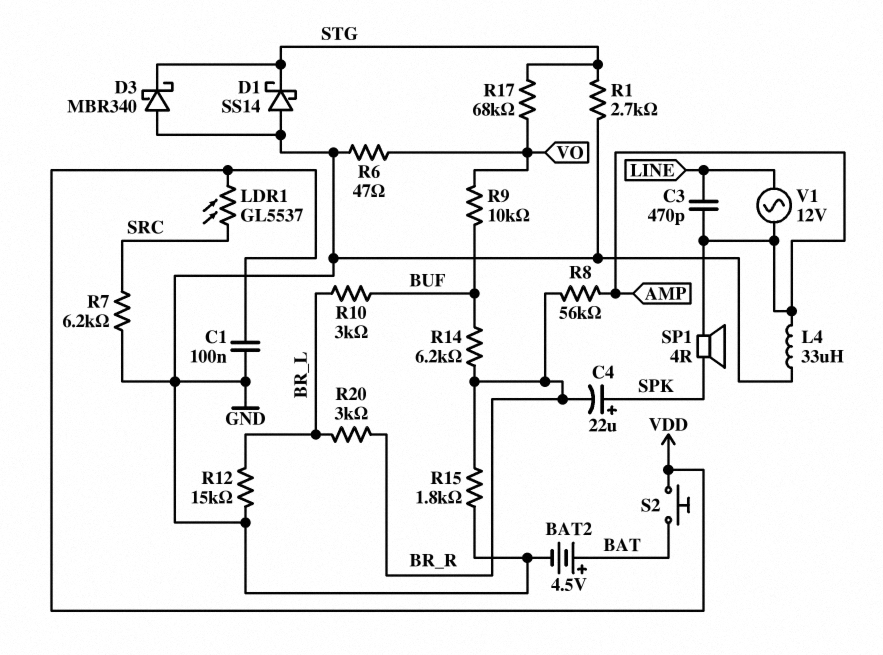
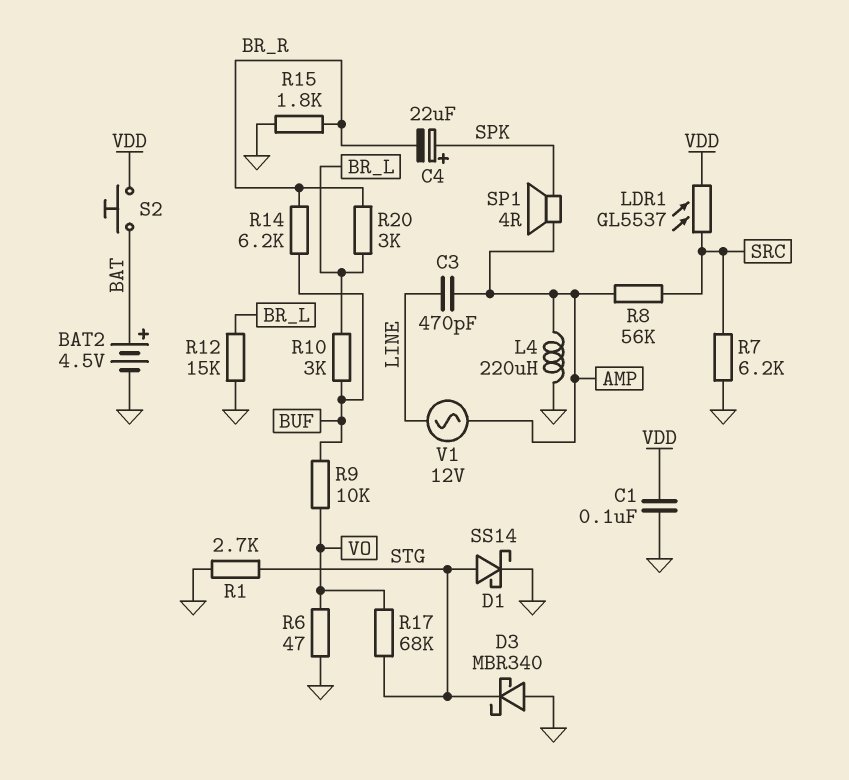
D1: schottky SS14 (A GND, K STG) -> schottky SS14 (A STG, K GND)
L4: 33uH (AMP, GND) -> 220uH (AMP, GND)
R8: 56k (AMP, BR_R) -> 56k (AMP, SRC)

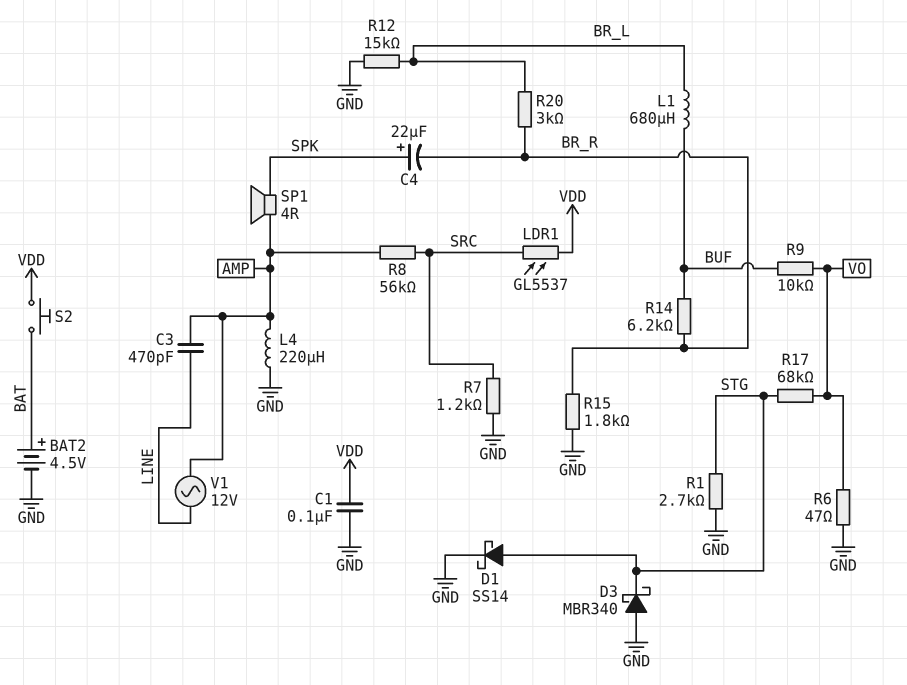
L1: none -> 680uH (BR_L, BUF)
R7: 6.2k (GND, SRC) -> 1.2k (GND, SRC)
R10: 3k (BR_L, BUF) -> none

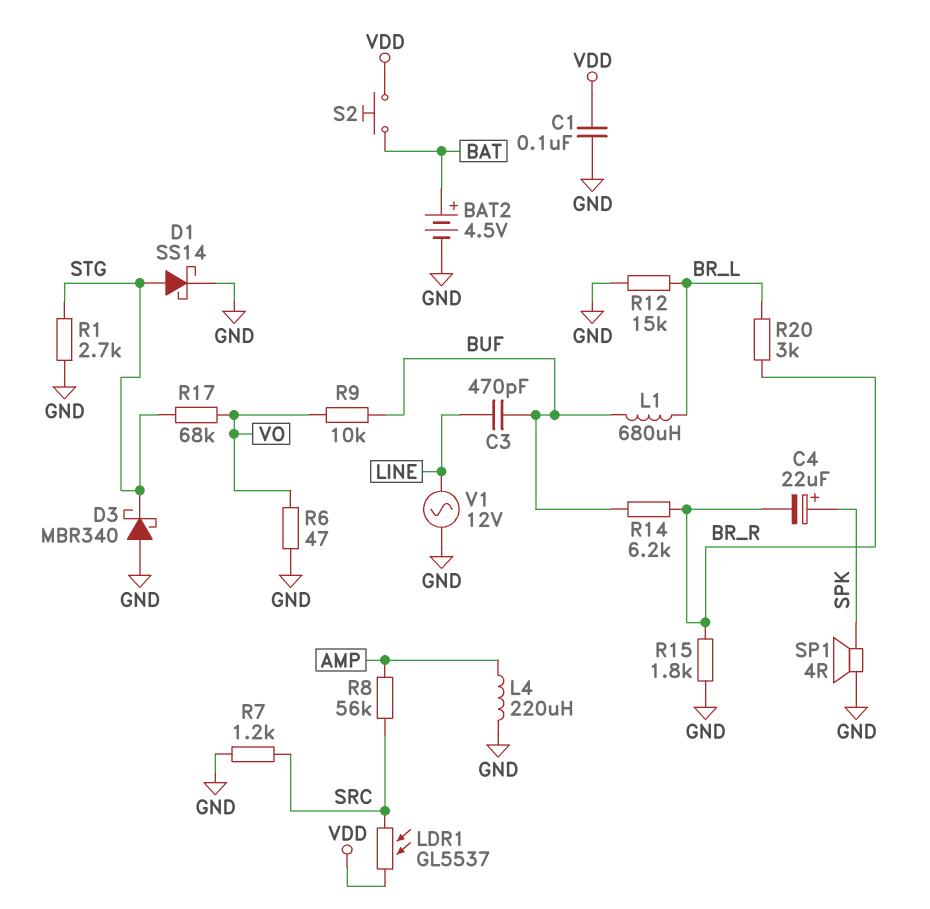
C3: 470pF (AMP, LINE) -> 470pF (BUF, LINE)
SP1: speaker 4R (AMP, SPK) -> speaker 4R (GND, SPK)
V1: AC 12V (AMP, LINE) -> AC 12V (GND, LINE)

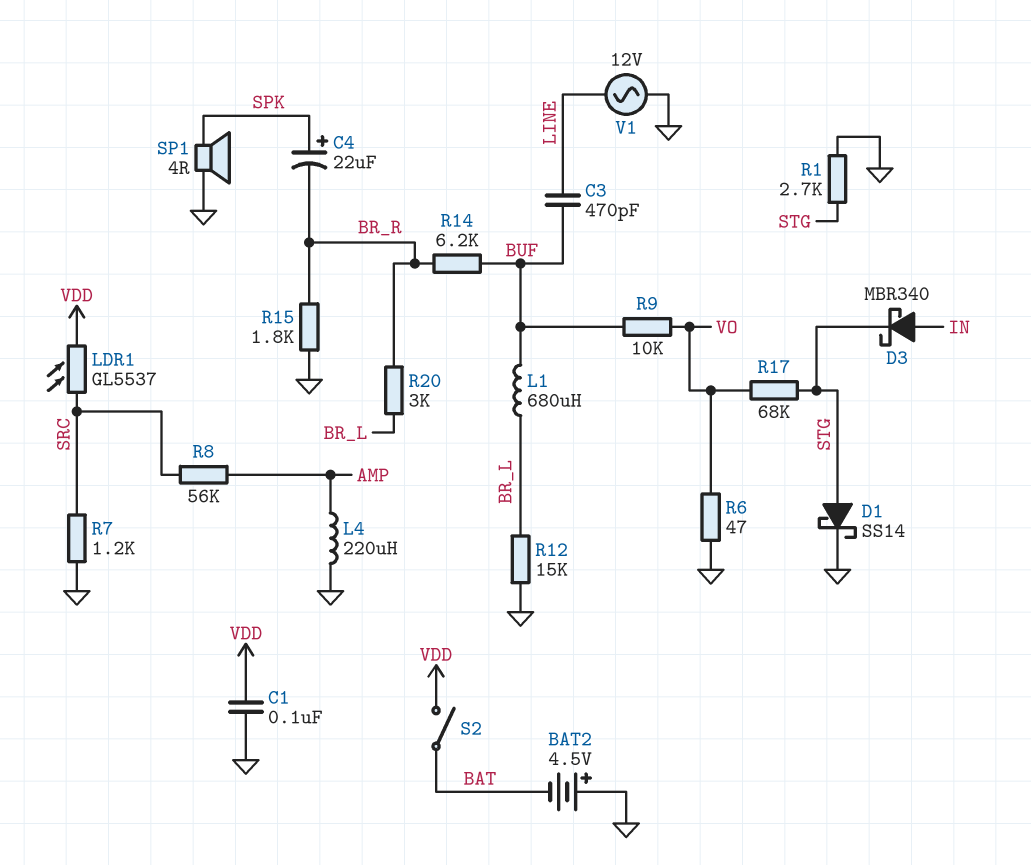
BAT2: 4.5V (plus BAT, minus GND) -> 4.5V (plus GND, minus BAT)
D3: schottky MBR340 (A GND, K STG) -> schottky MBR340 (A IN, K STG)
S2: button (BAT, VDD) -> switch (BAT, VDD)

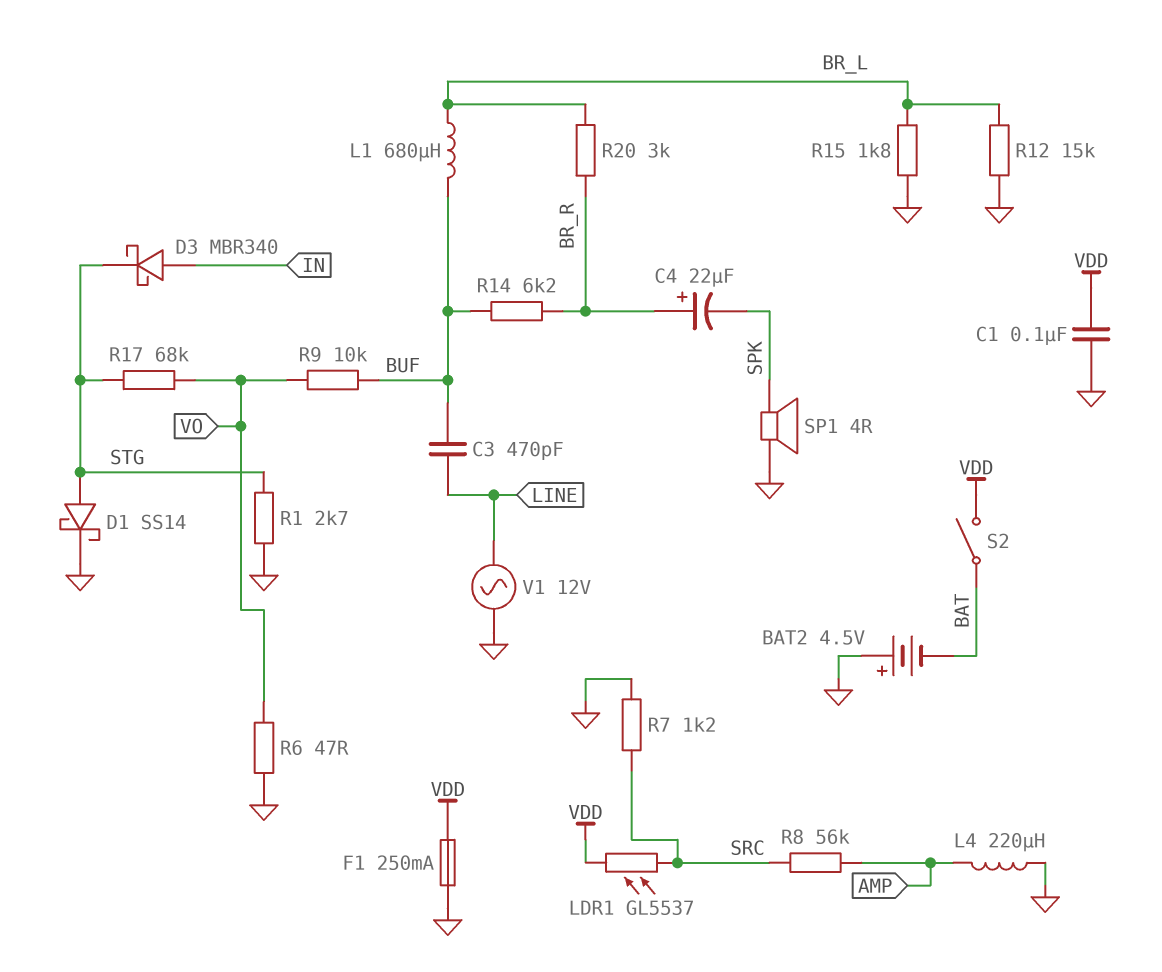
C4: 22uF (plus SPK, minus BR_R) -> 22uF (plus BR_R, minus SPK)
F1: none -> 250mA (GND, VDD)
R15: 1.8k (BR_R, GND) -> 1.8k (BR_L, GND)

